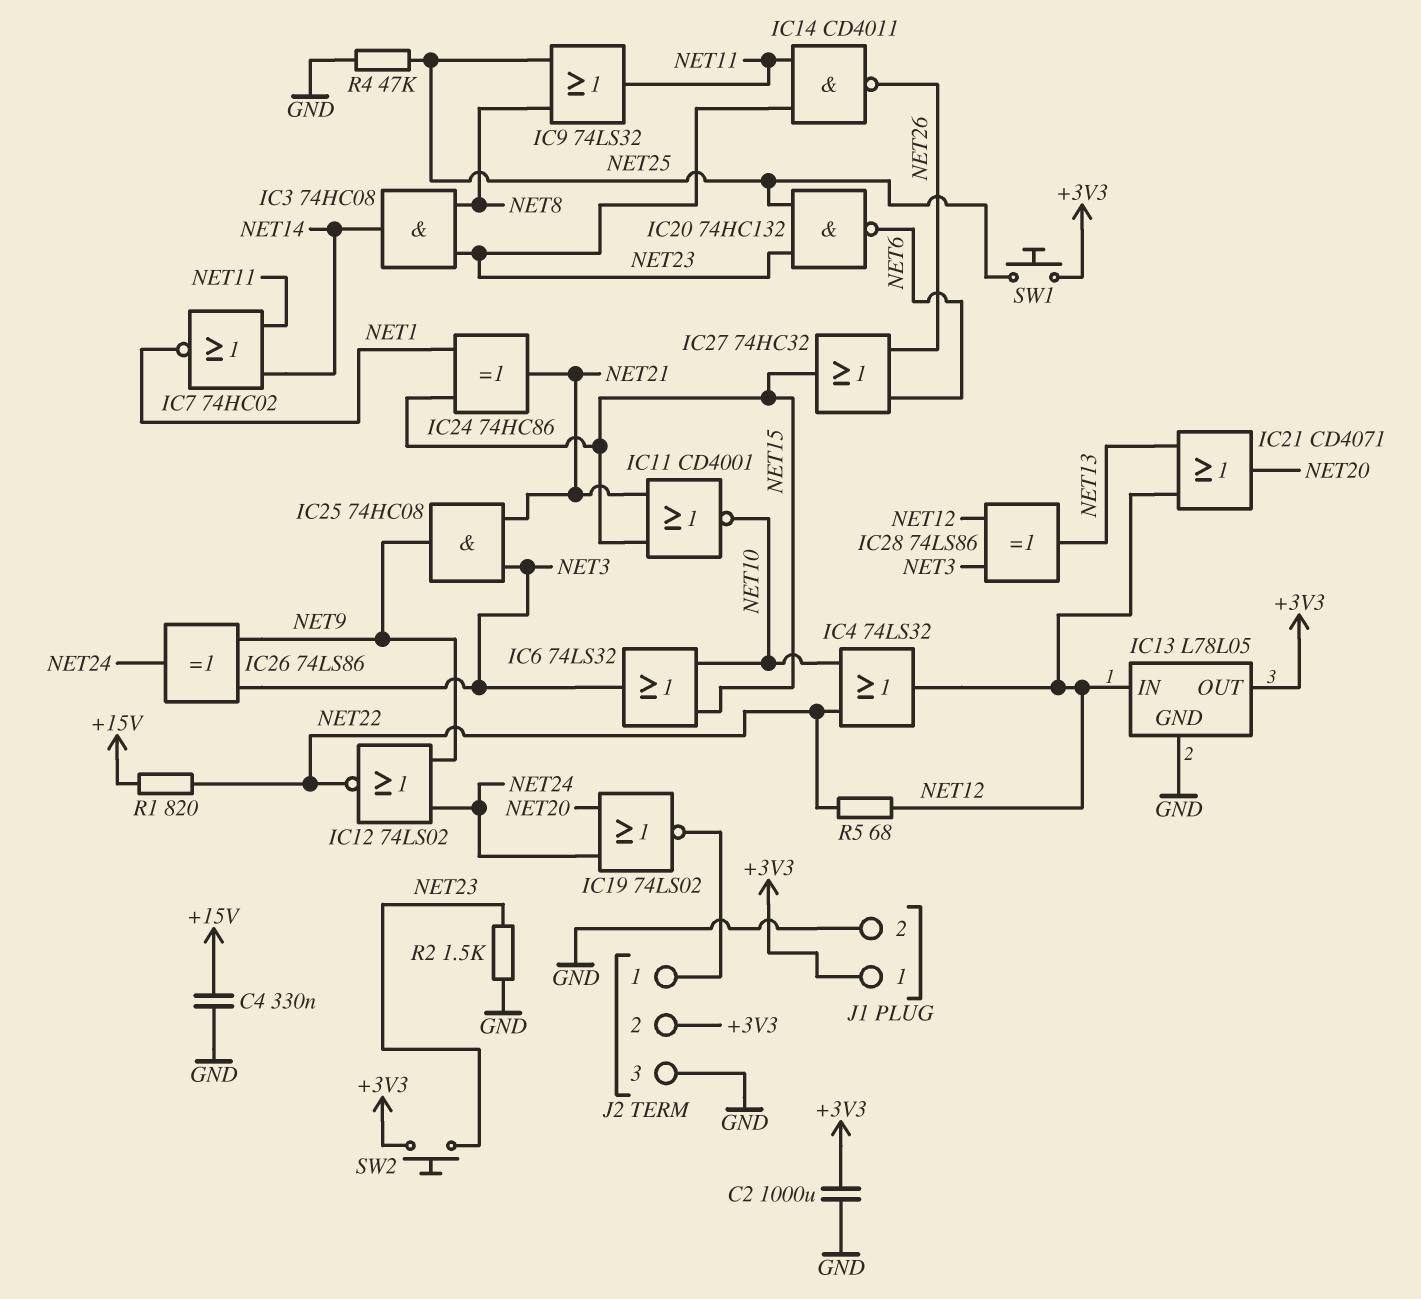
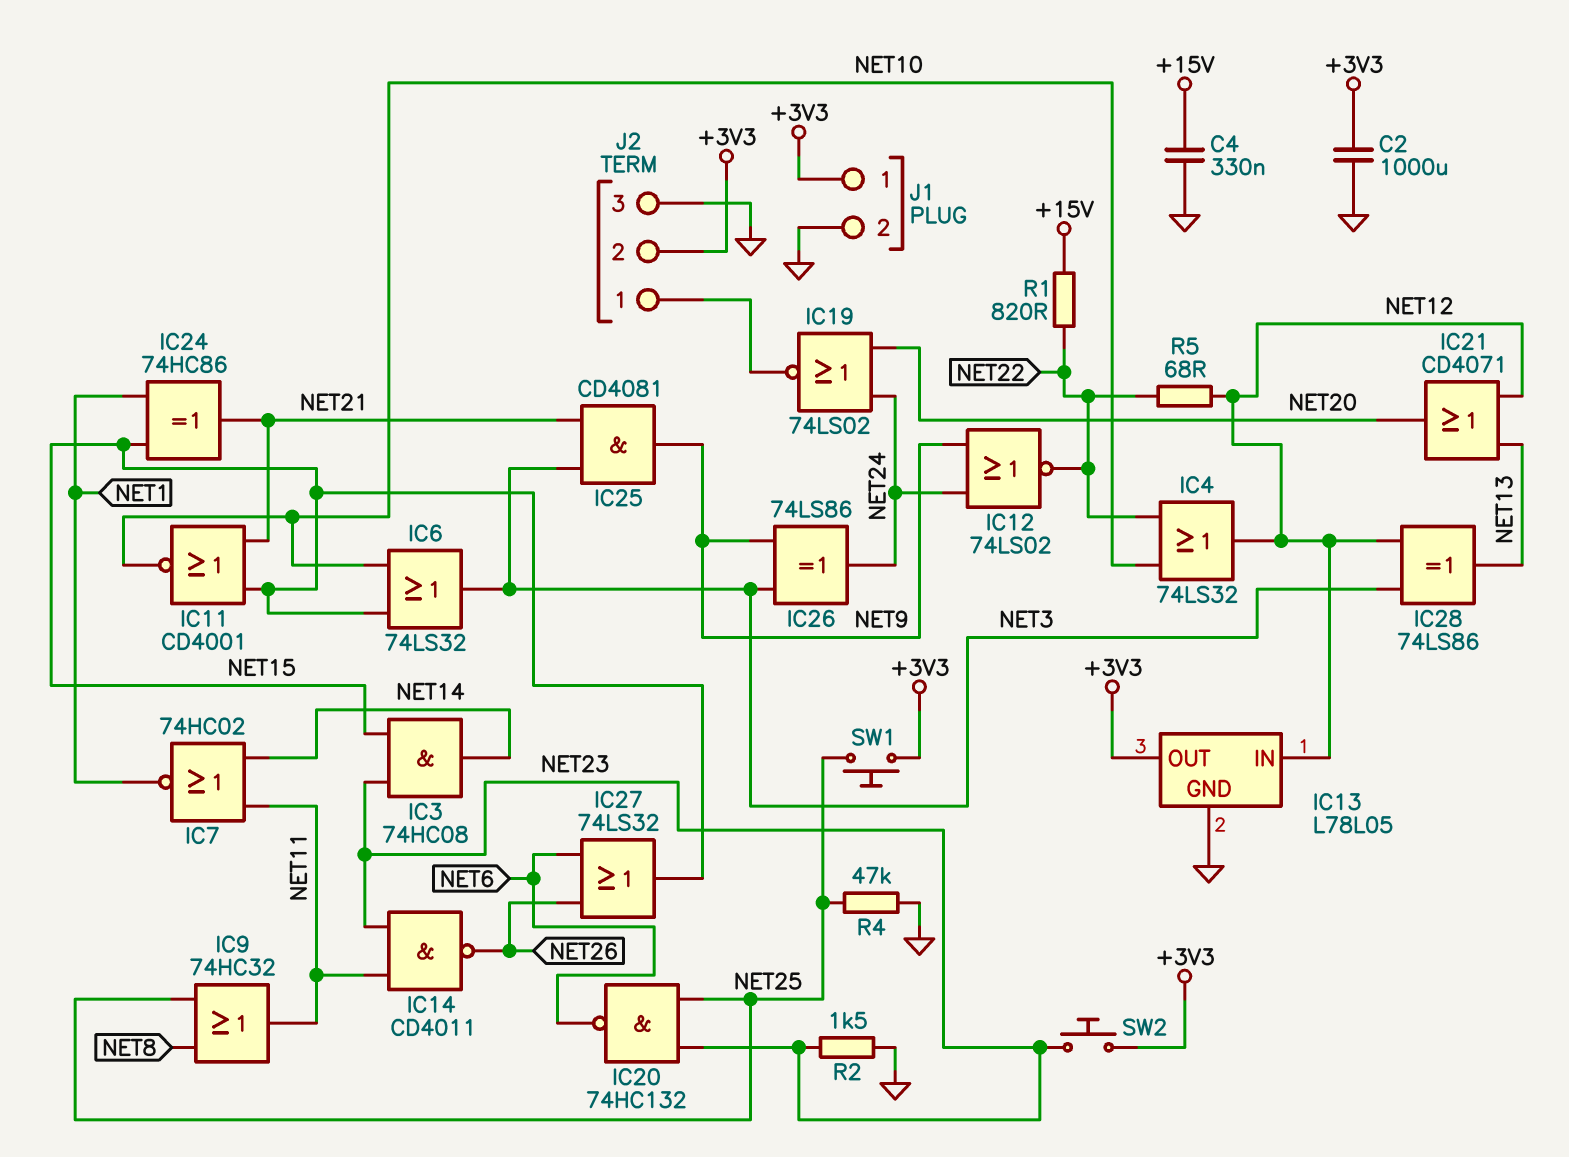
IC3: AND 74HC08 (in NET8, in NET23, out NET14) -> AND 74HC08 (in NET15, in NET23, out NET14)
IC9: OR 74LS32 (in NET8, in NET25, out NET11) -> OR 74HC32 (in NET8, in NET25, out NET11)
IC25: AND 74HC08 (in NET3, in NET21, out NET9) -> AND CD4081 (in NET3, in NET21, out NET9)
IC27: OR 74HC32 (in NET6, in NET26, out NET15) -> OR 74LS32 (in NET6, in NET26, out NET15)

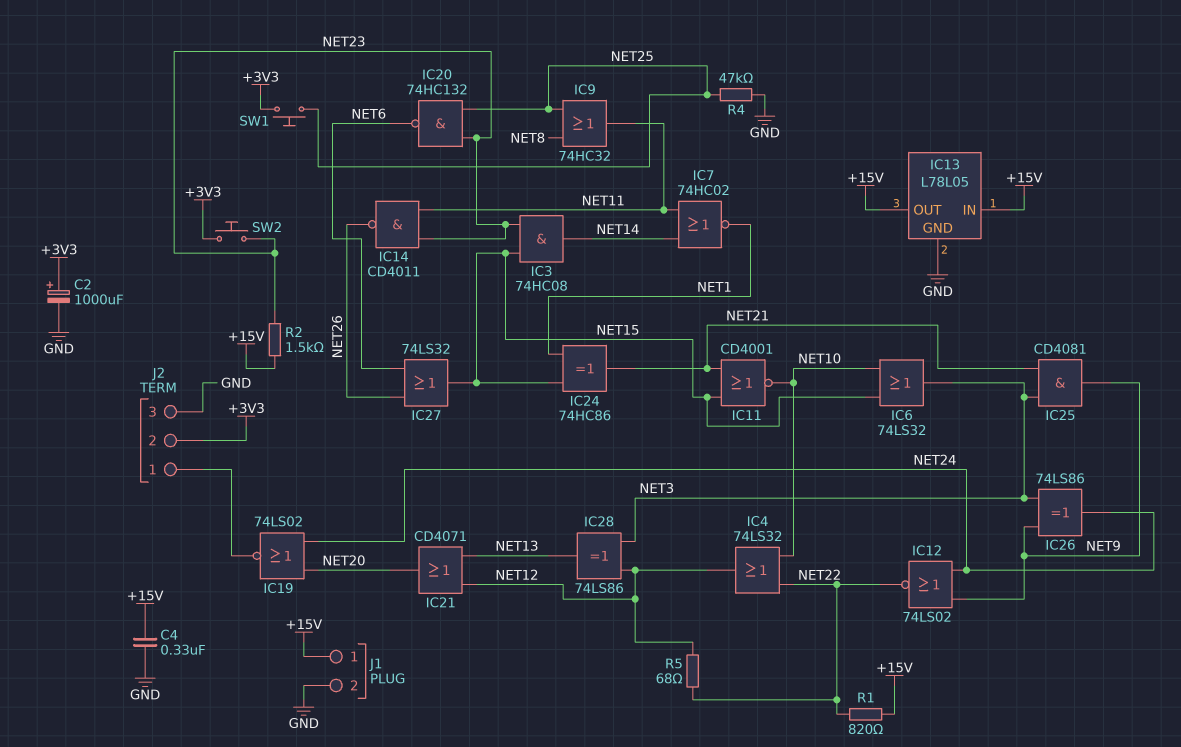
C2: 1000uF (+3V3, GND) -> 1000uF (plus +3V3, minus GND)
IC13 pin IN: NET12 -> +15V
IC13 pin OUT: +3V3 -> +15V
J1 pin 1: +3V3 -> +15V
R2: 1.5k (GND, NET23) -> 1.5k (+15V, NET23)

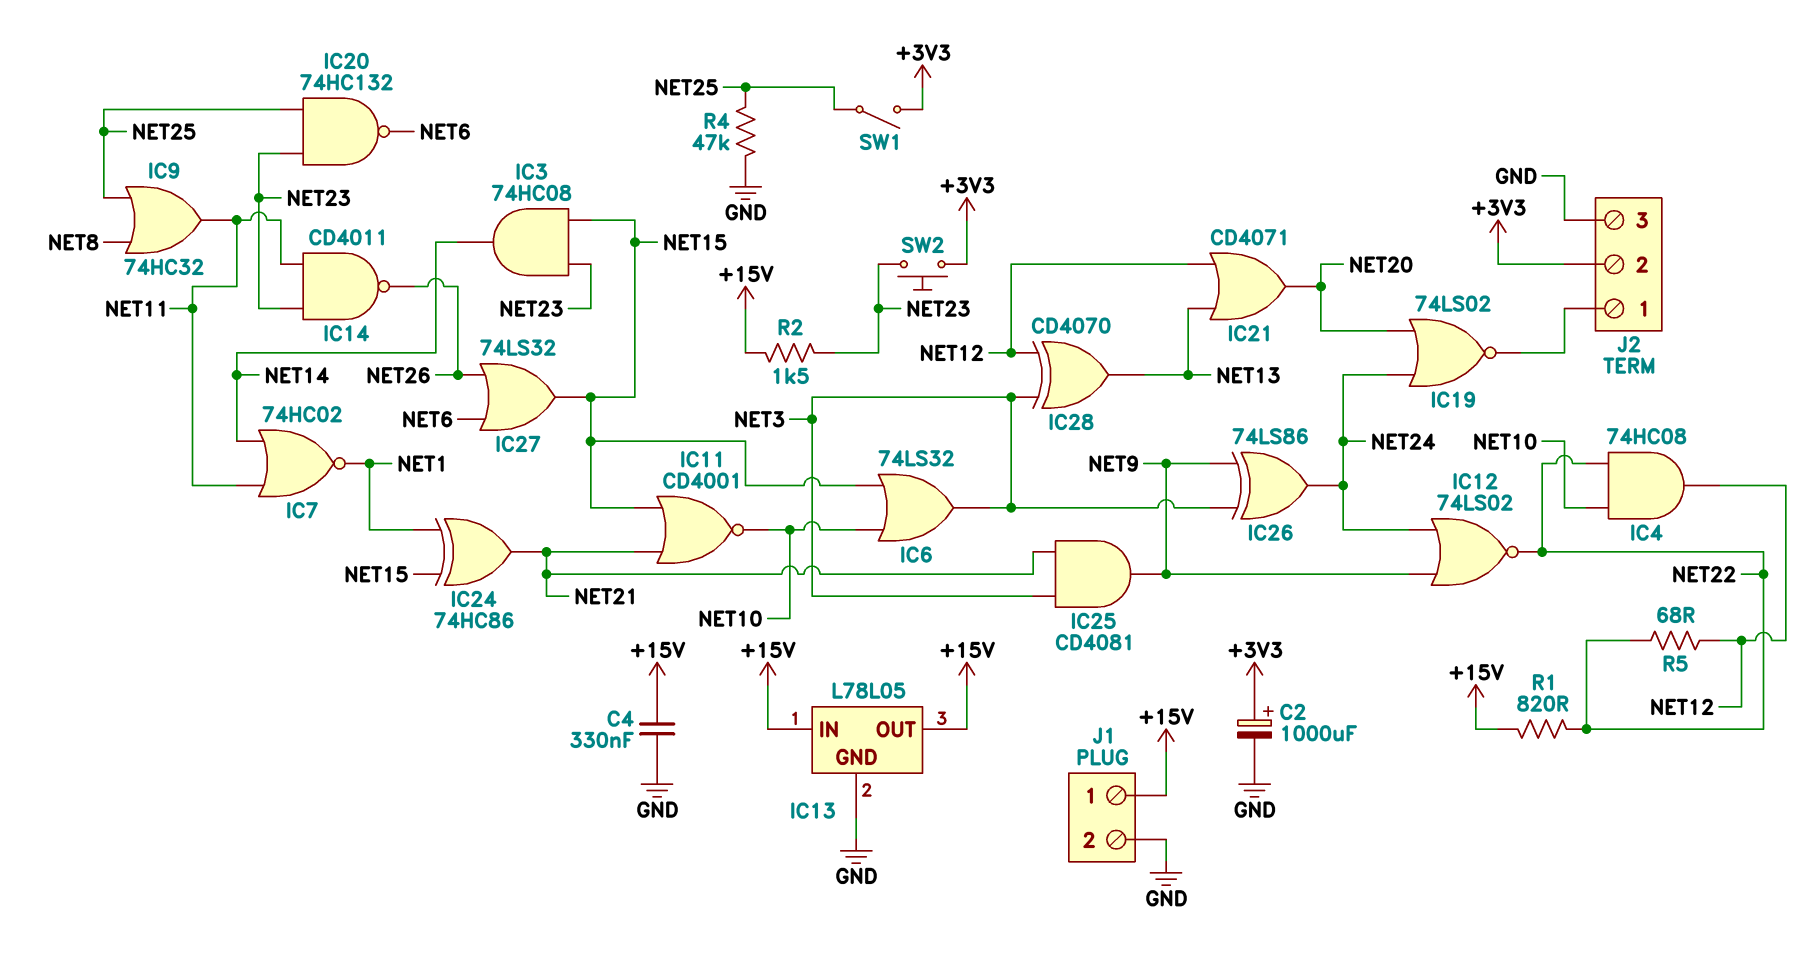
IC4: OR 74LS32 (in NET10, in NET22, out NET12) -> AND 74HC08 (in NET10, in NET22, out NET12)
IC28: XOR 74LS86 (in NET3, in NET12, out NET13) -> XOR CD4070 (in NET3, in NET12, out NET13)
SW1: button (+3V3, NET25) -> switch (+3V3, NET25)

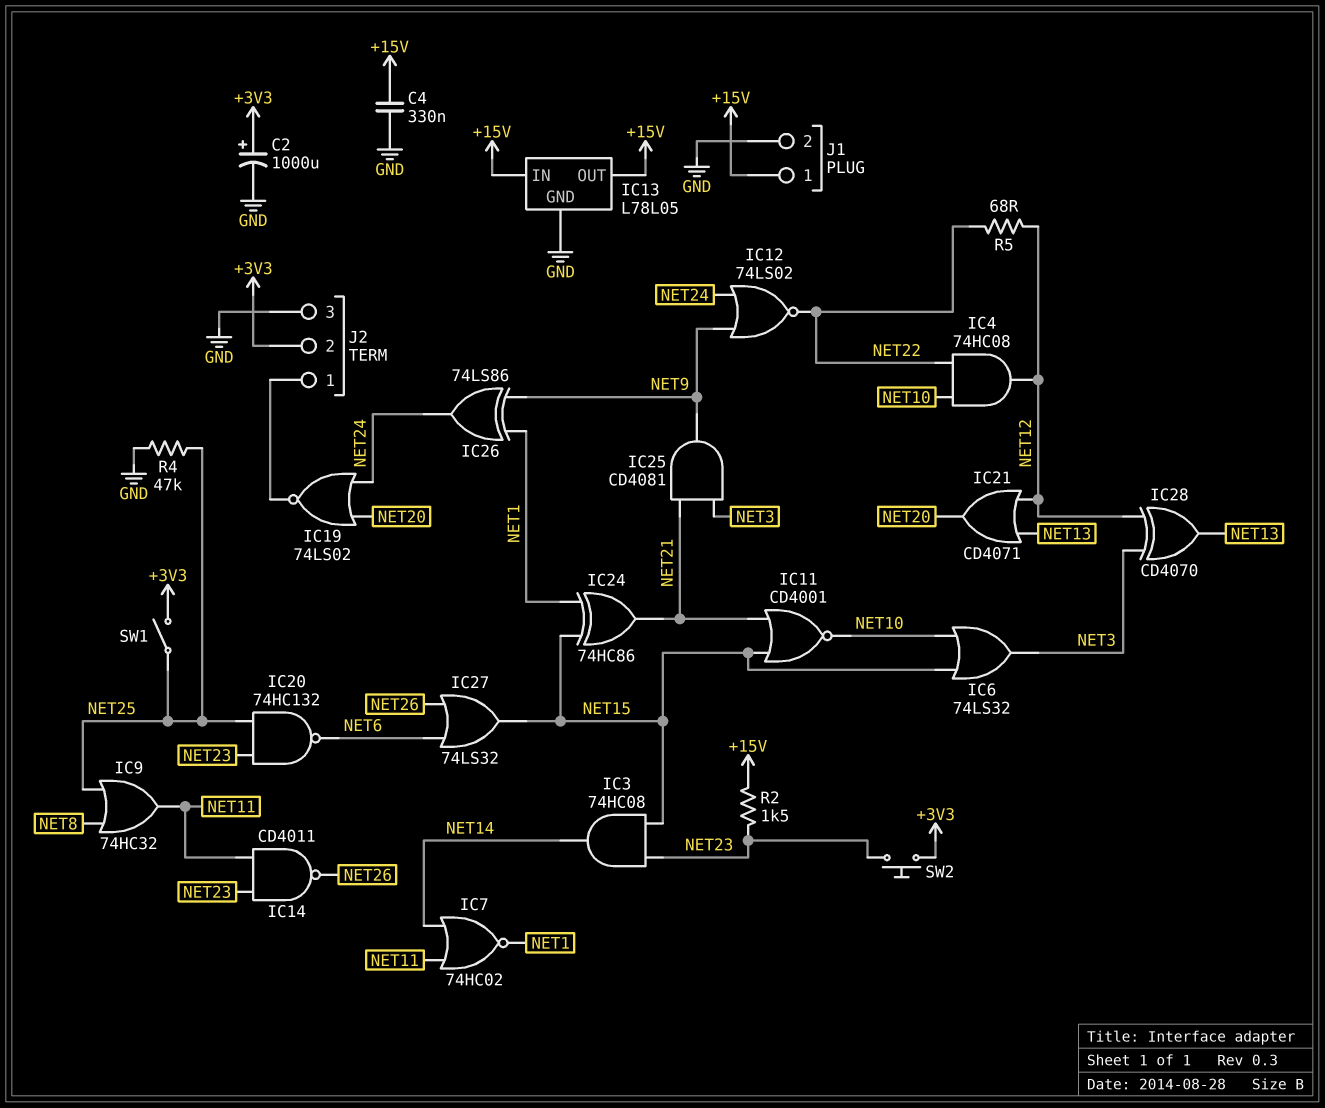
IC26: XOR 74LS86 (in NET3, in NET9, out NET24) -> XOR 74LS86 (in NET1, in NET9, out NET24)
R1: 820 (+15V, NET22) -> none

